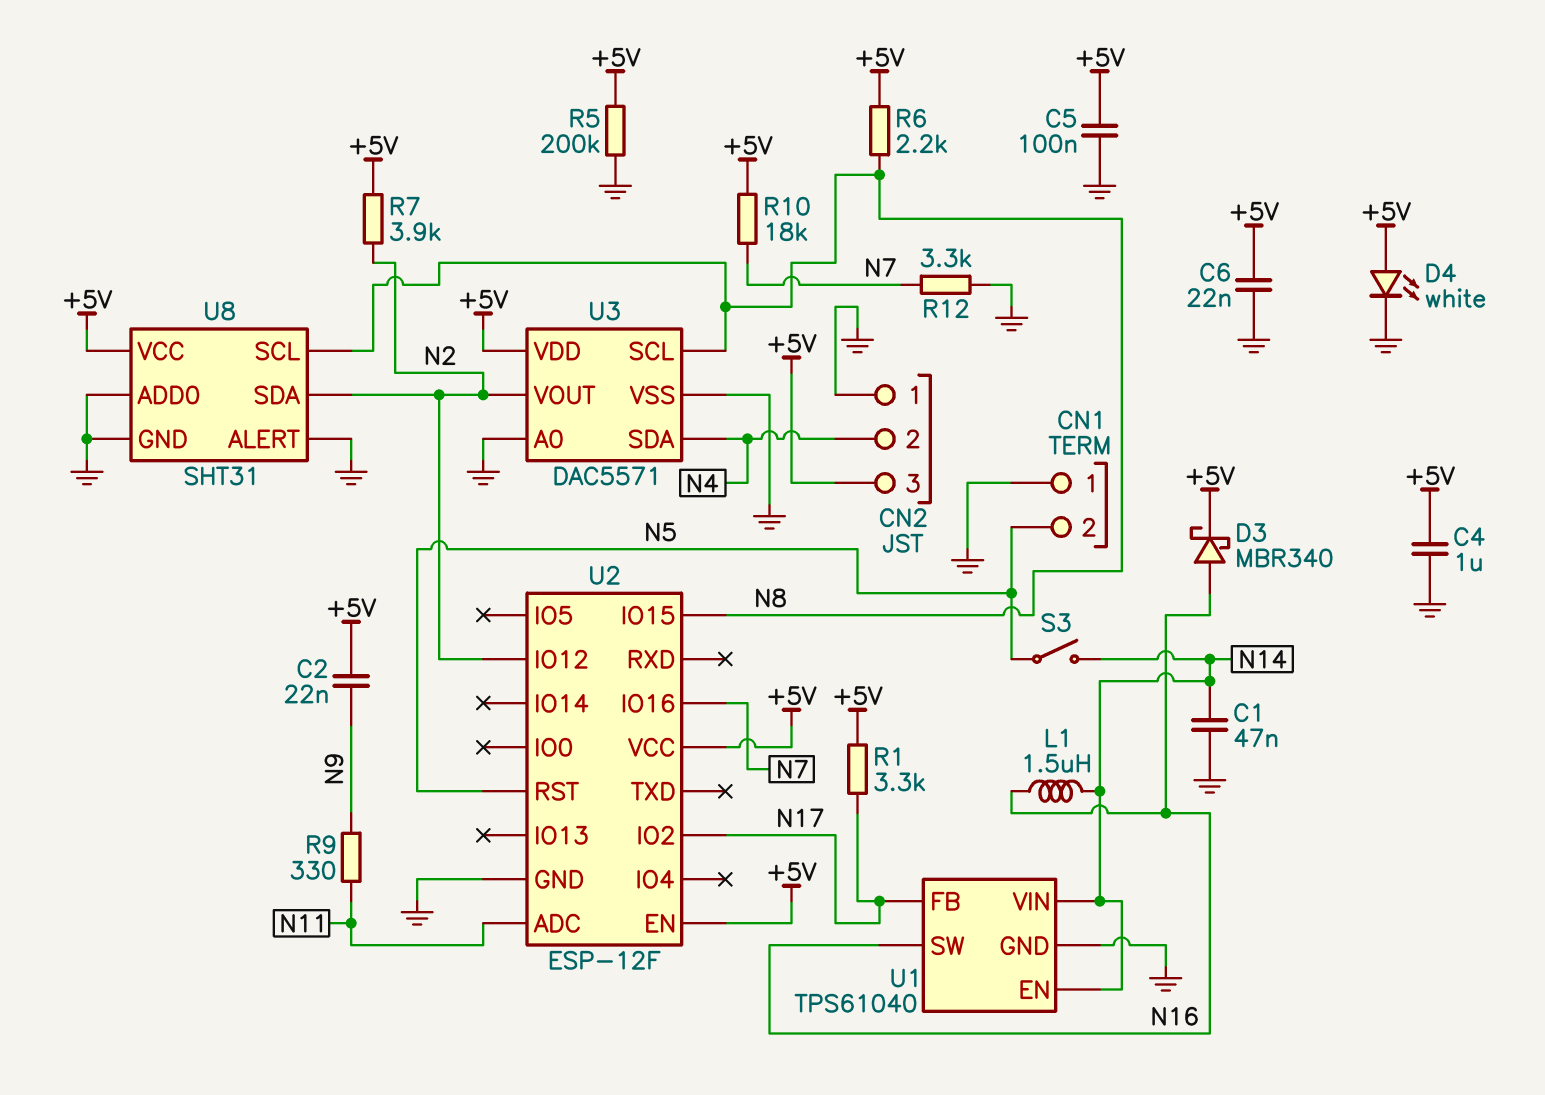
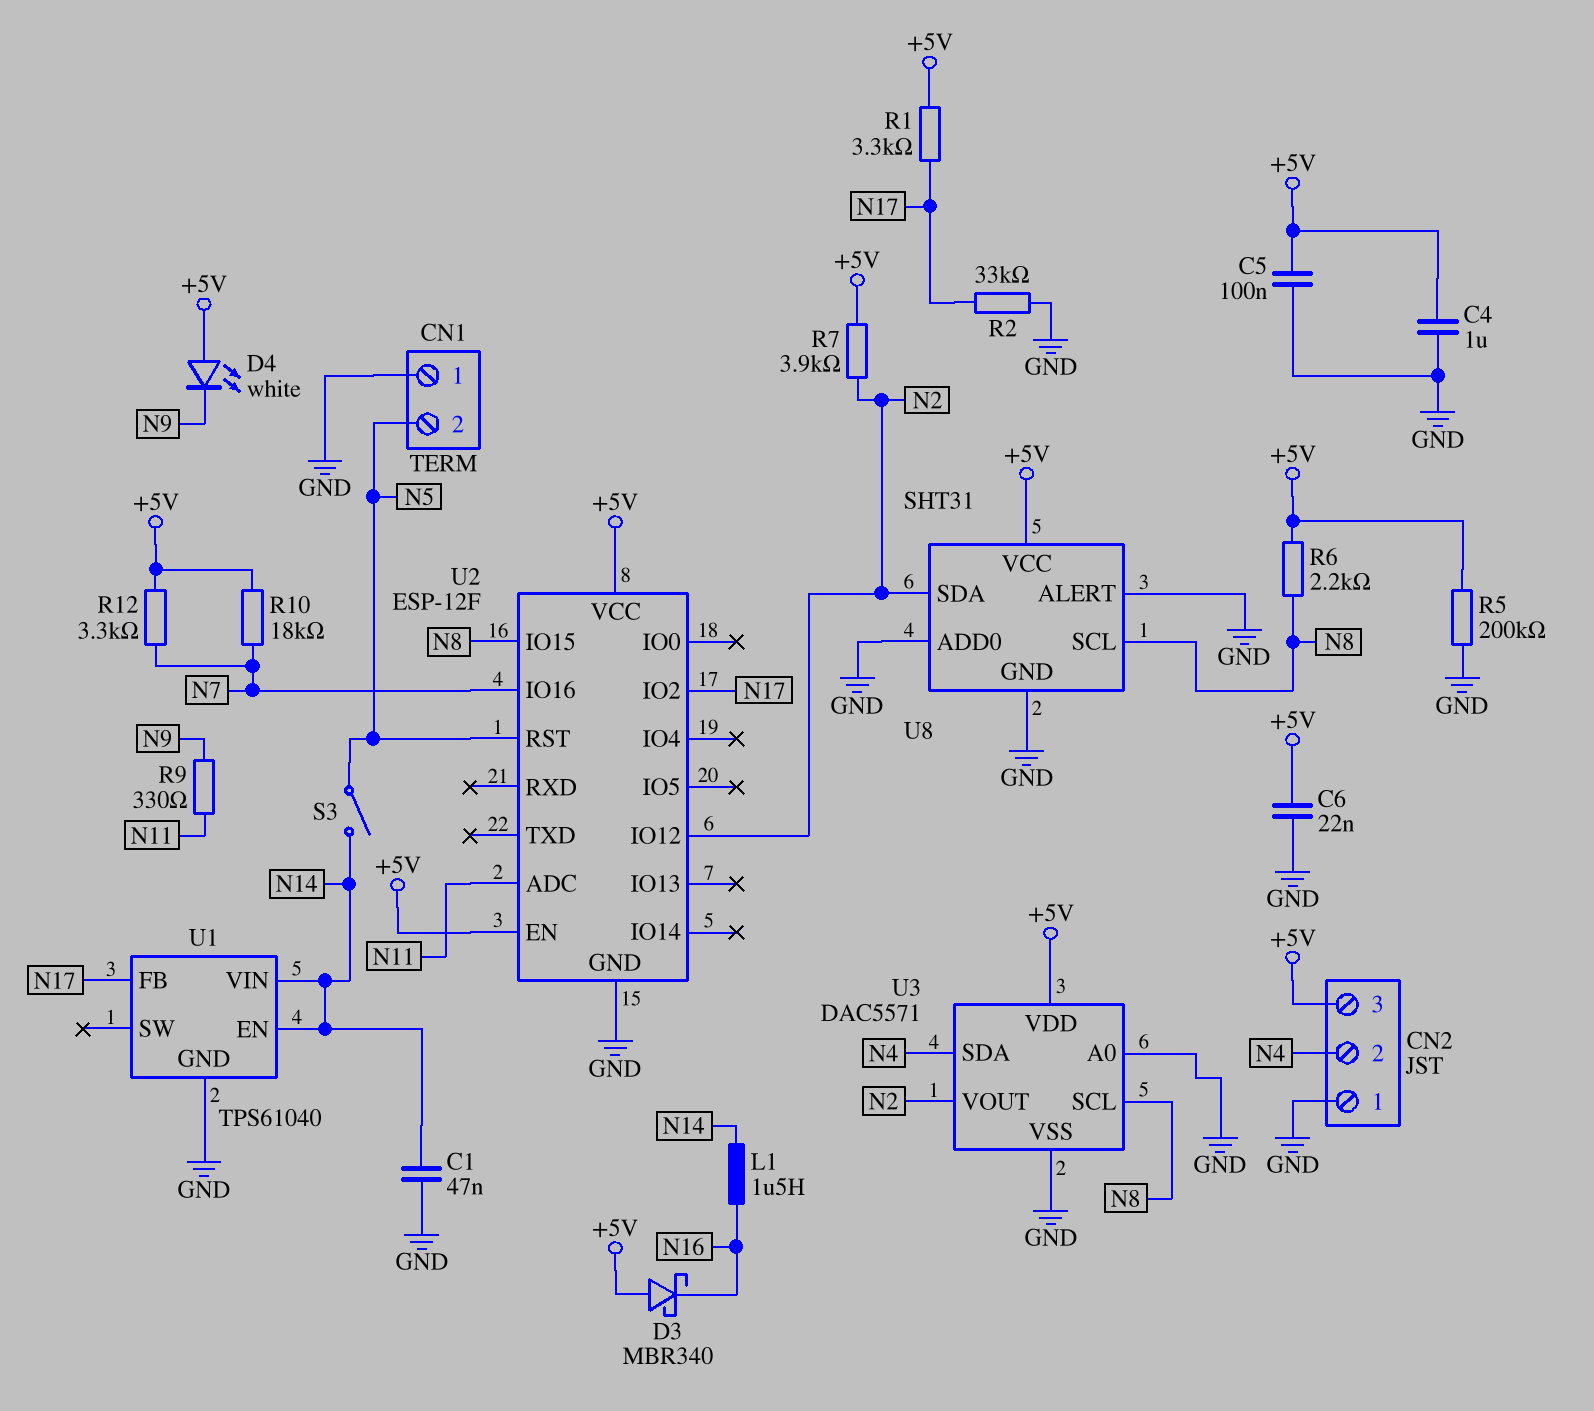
C2: 22nF (+5V, N9) -> none
D3: schottky MBR340 (A N16, K +5V) -> schottky MBR340 (A +5V, K N16)
D4: LED white (A +5V, K GND) -> LED white (A +5V, K N9)
R2: none -> 33k (GND, N17)
R12: 3.3k (GND, N7) -> 3.3k (+5V, N7)
U1 pin SW: N16 -> none

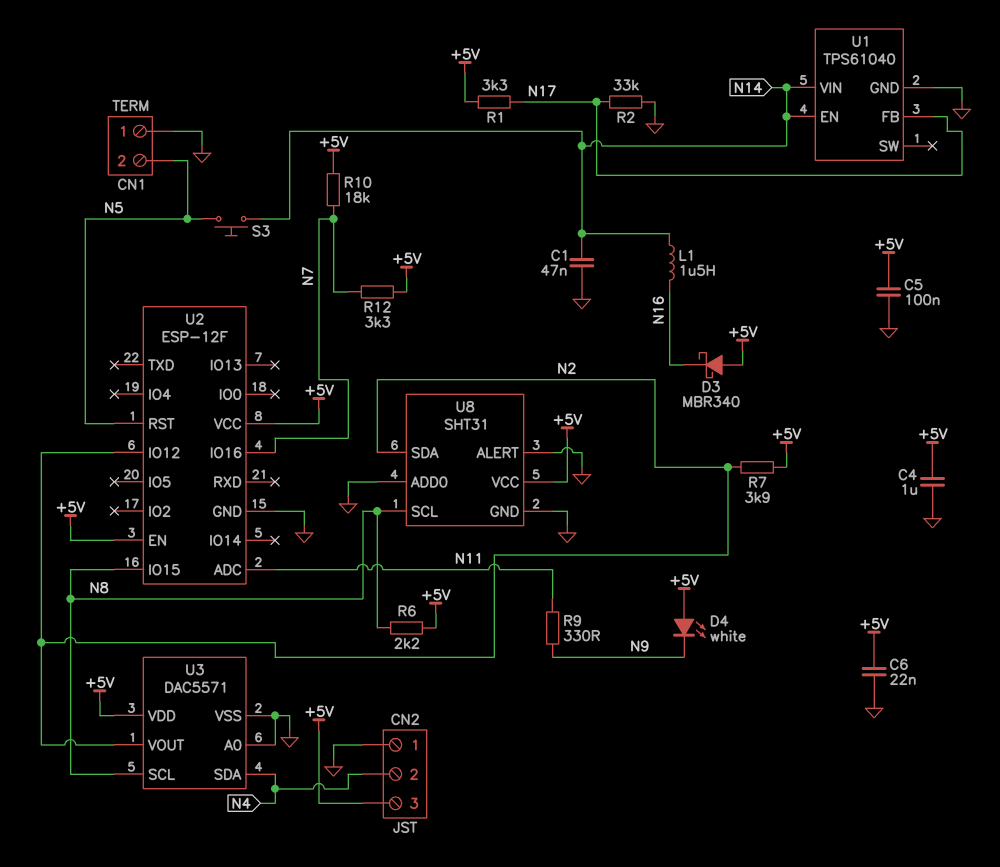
R5: 200k (+5V, GND) -> none
S3: switch (N5, N14) -> button (N5, N14)
U2 pin IO2: N17 -> none

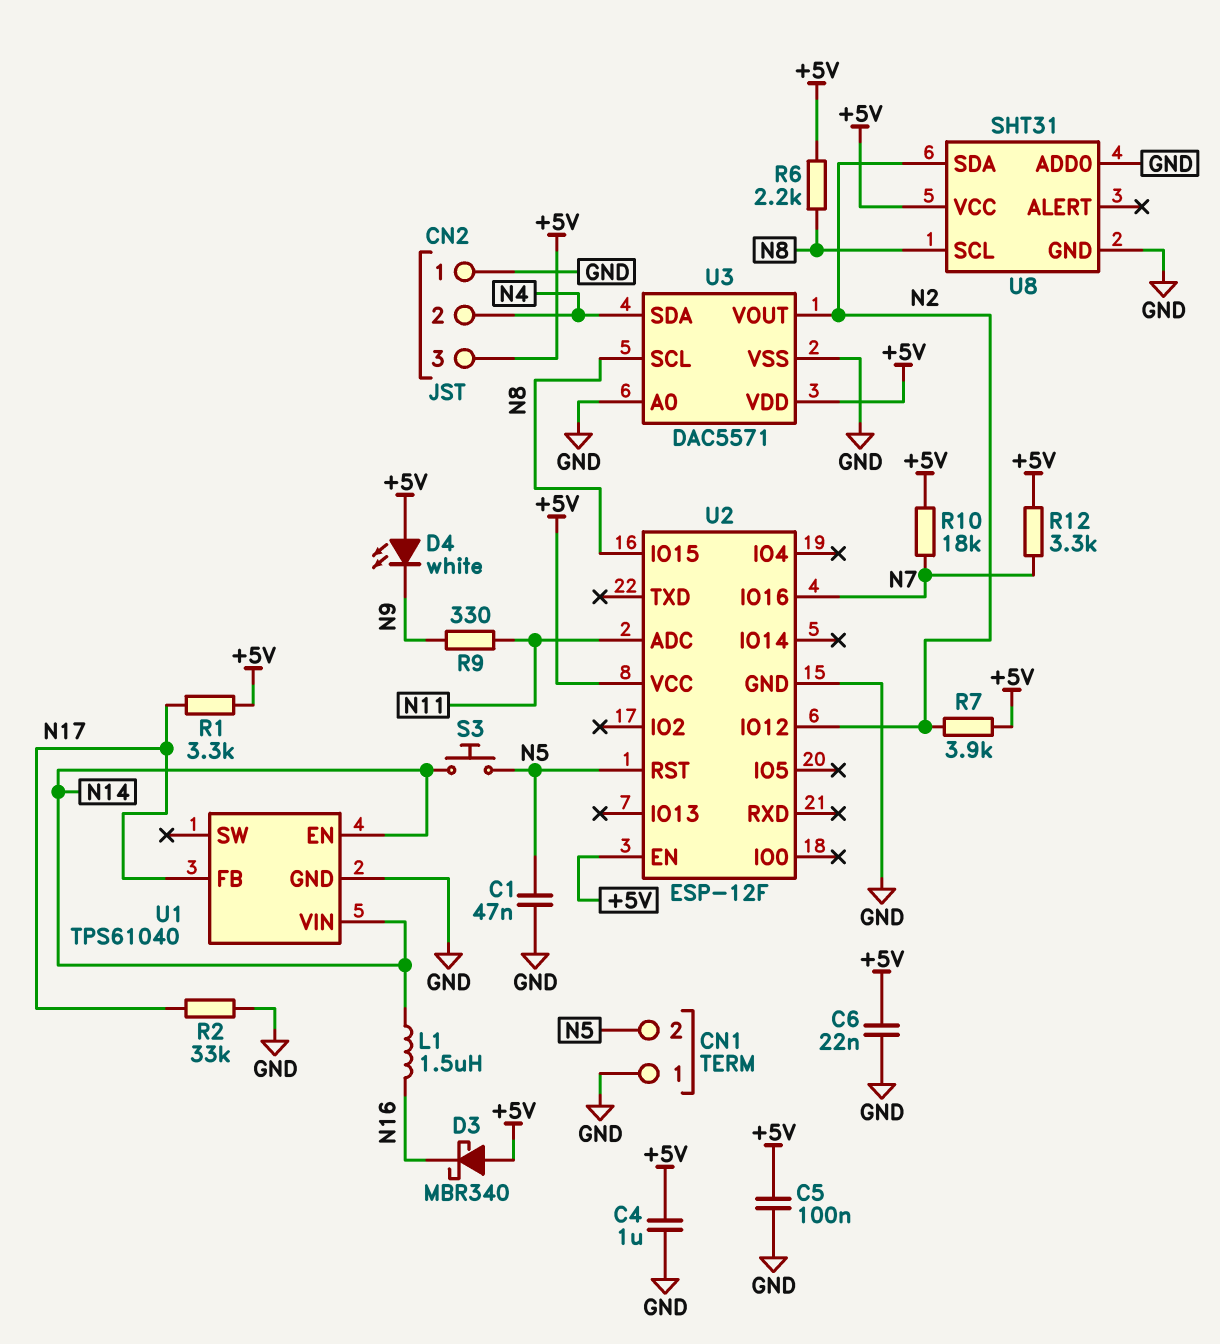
C1: 47nF (GND, N14) -> 47nF (GND, N5)
U8 pin ALERT: GND -> none

